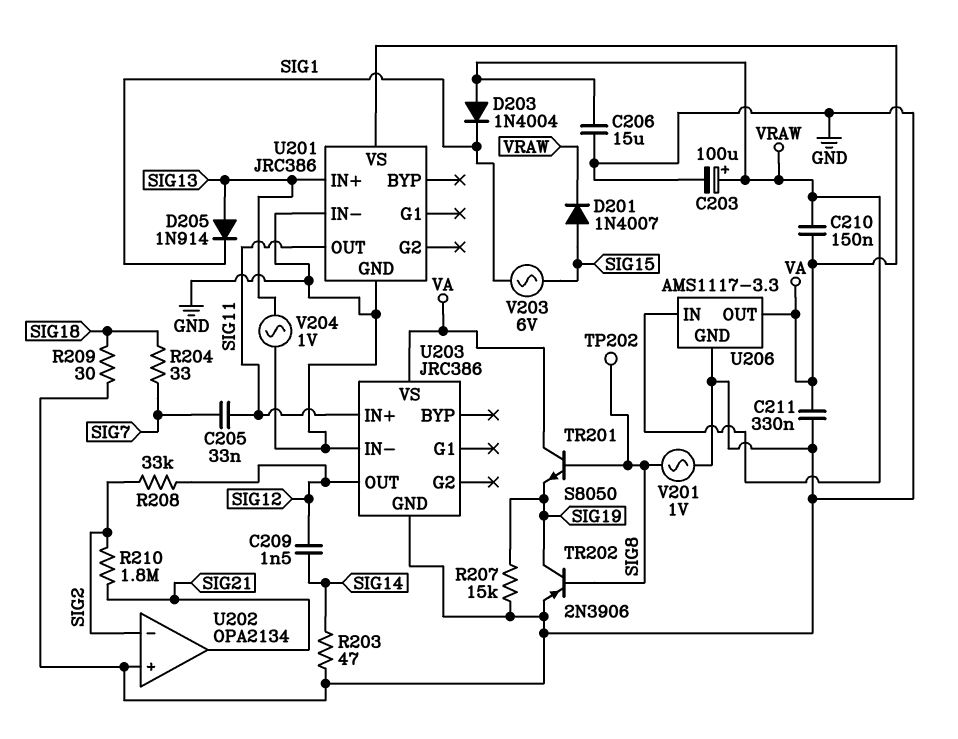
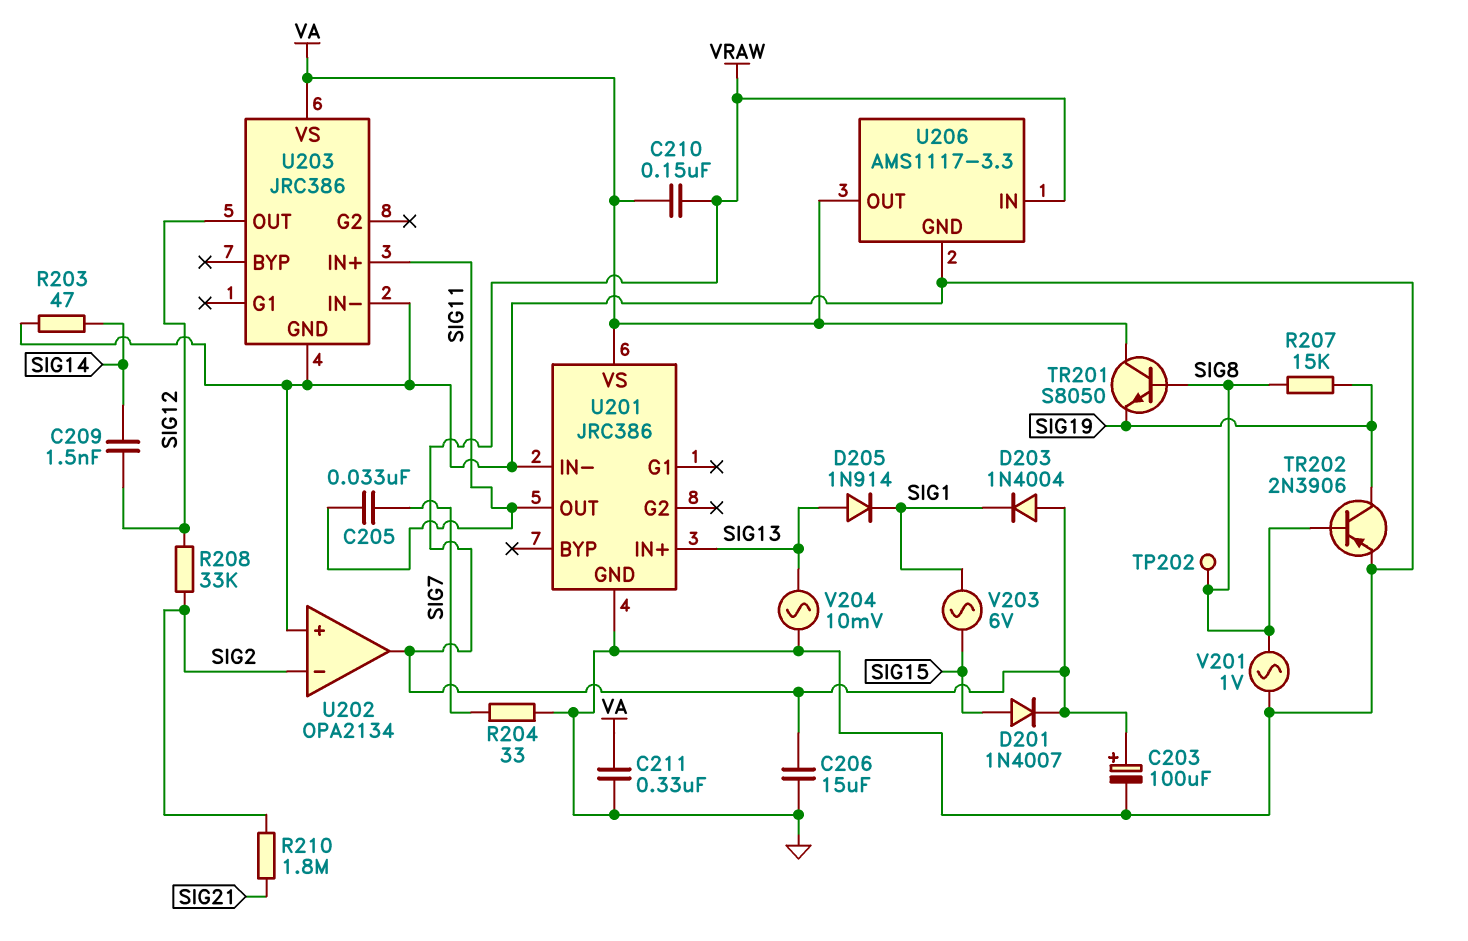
R204: 33 (SIG7, SIG18) -> 33 (GND, SIG7)
R207: 15k (GND, SIG19) -> 15k (SIG8, SIG19)
R209: 30 (GND, SIG18) -> none
U202 pin out: SIG21 -> VRAW
V204: AC 1V (GND, SIG13) -> AC 10mV (GND, SIG13)

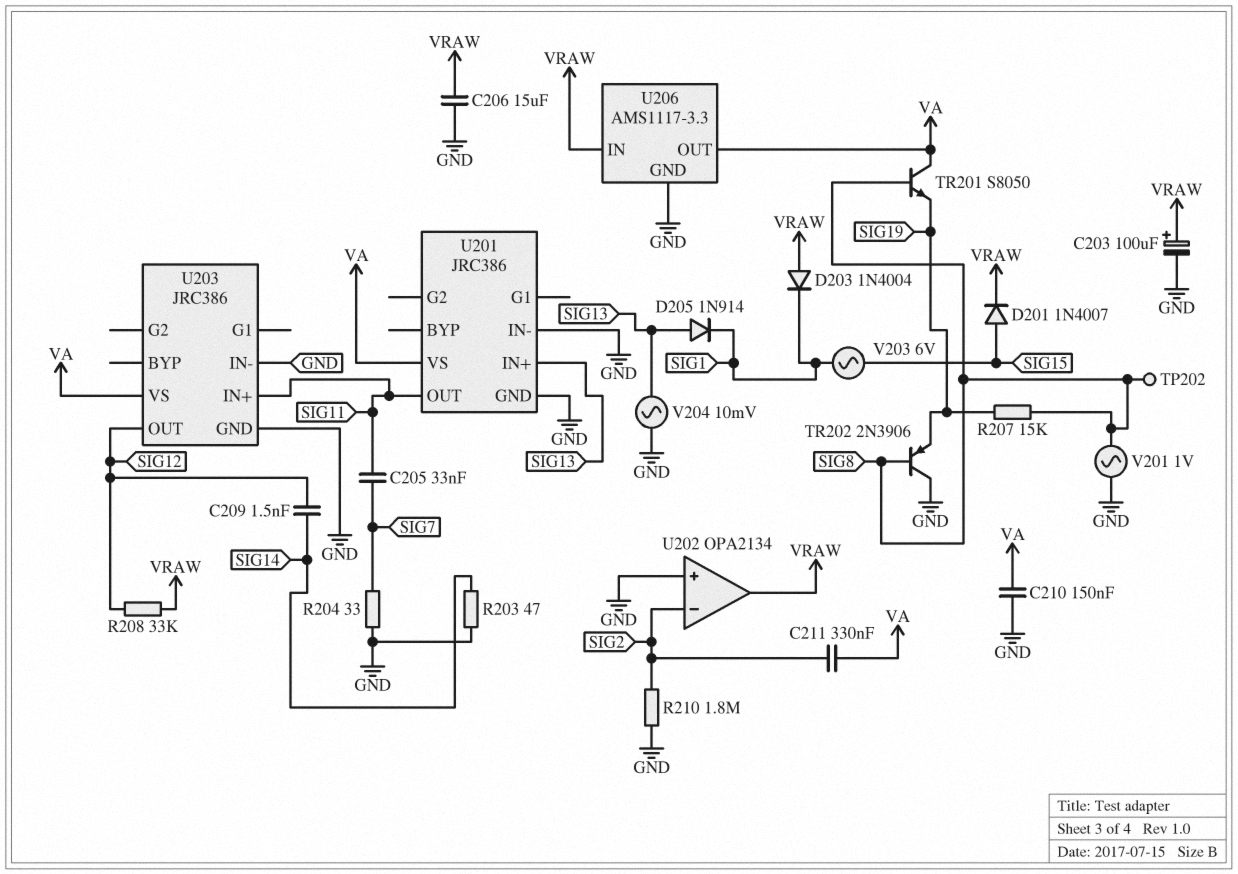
C210: 150nF (VA, VRAW) -> 150nF (GND, VA)
C211: 330nF (GND, VA) -> 330nF (SIG2, VA)
R208: 33k (SIG2, SIG12) -> 33k (SIG12, VRAW)
R210: 1.8M (SIG2, SIG21) -> 1.8M (GND, SIG2)
TR202: PNP 2N3906 (B SIG8, C SIG19, E GND) -> PNP 2N3906 (B SIG8, C GND, E SIG19)

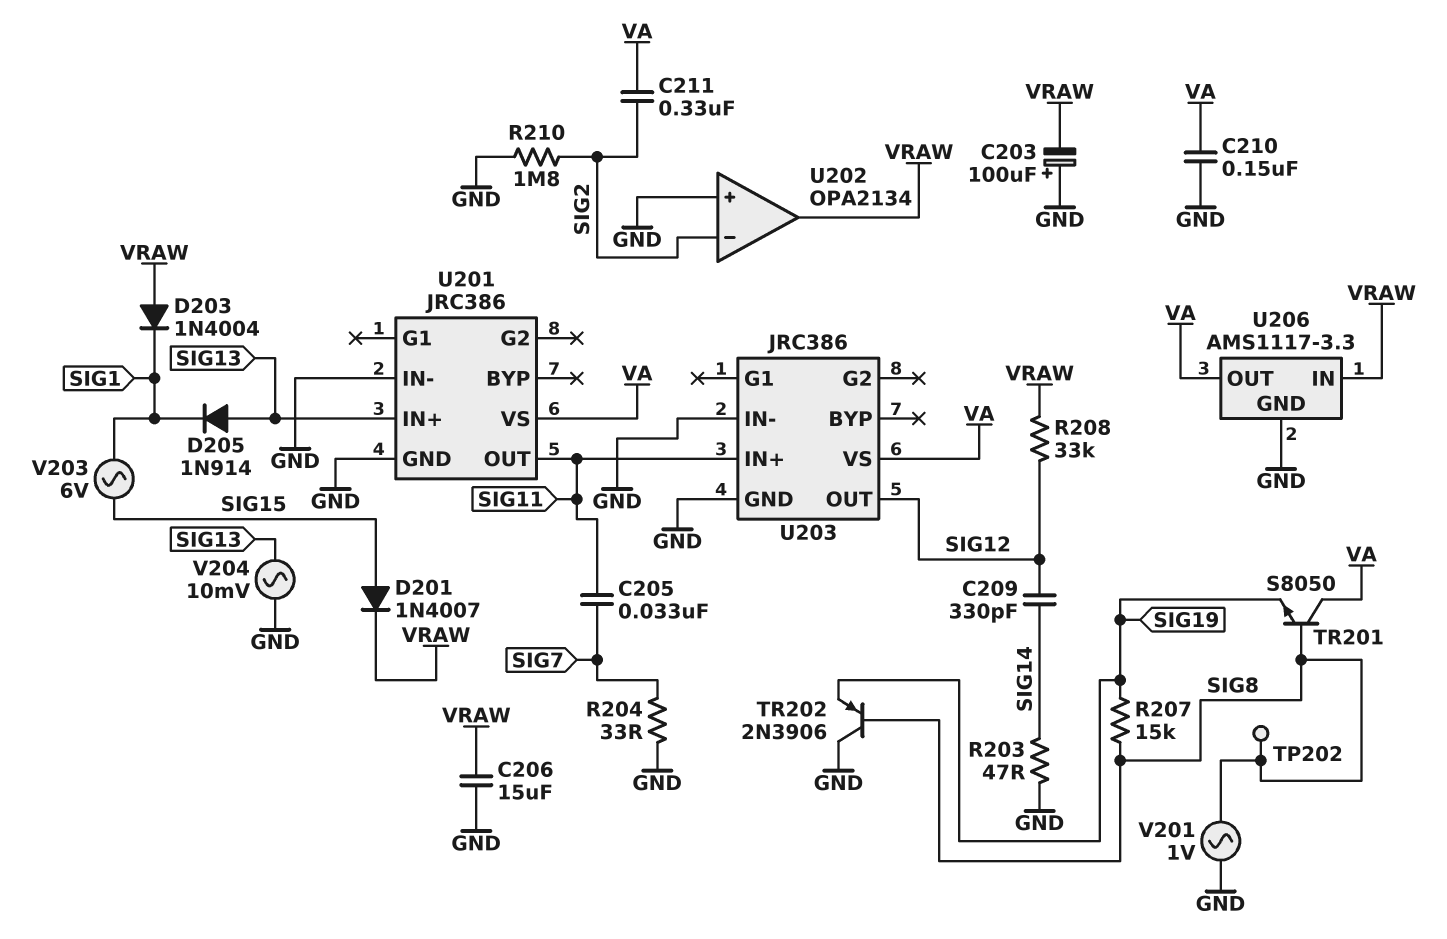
C203: 100uF (plus VRAW, minus GND) -> 100uF (plus GND, minus VRAW)
C209: 1.5nF (SIG12, SIG14) -> 330pF (SIG12, SIG14)

